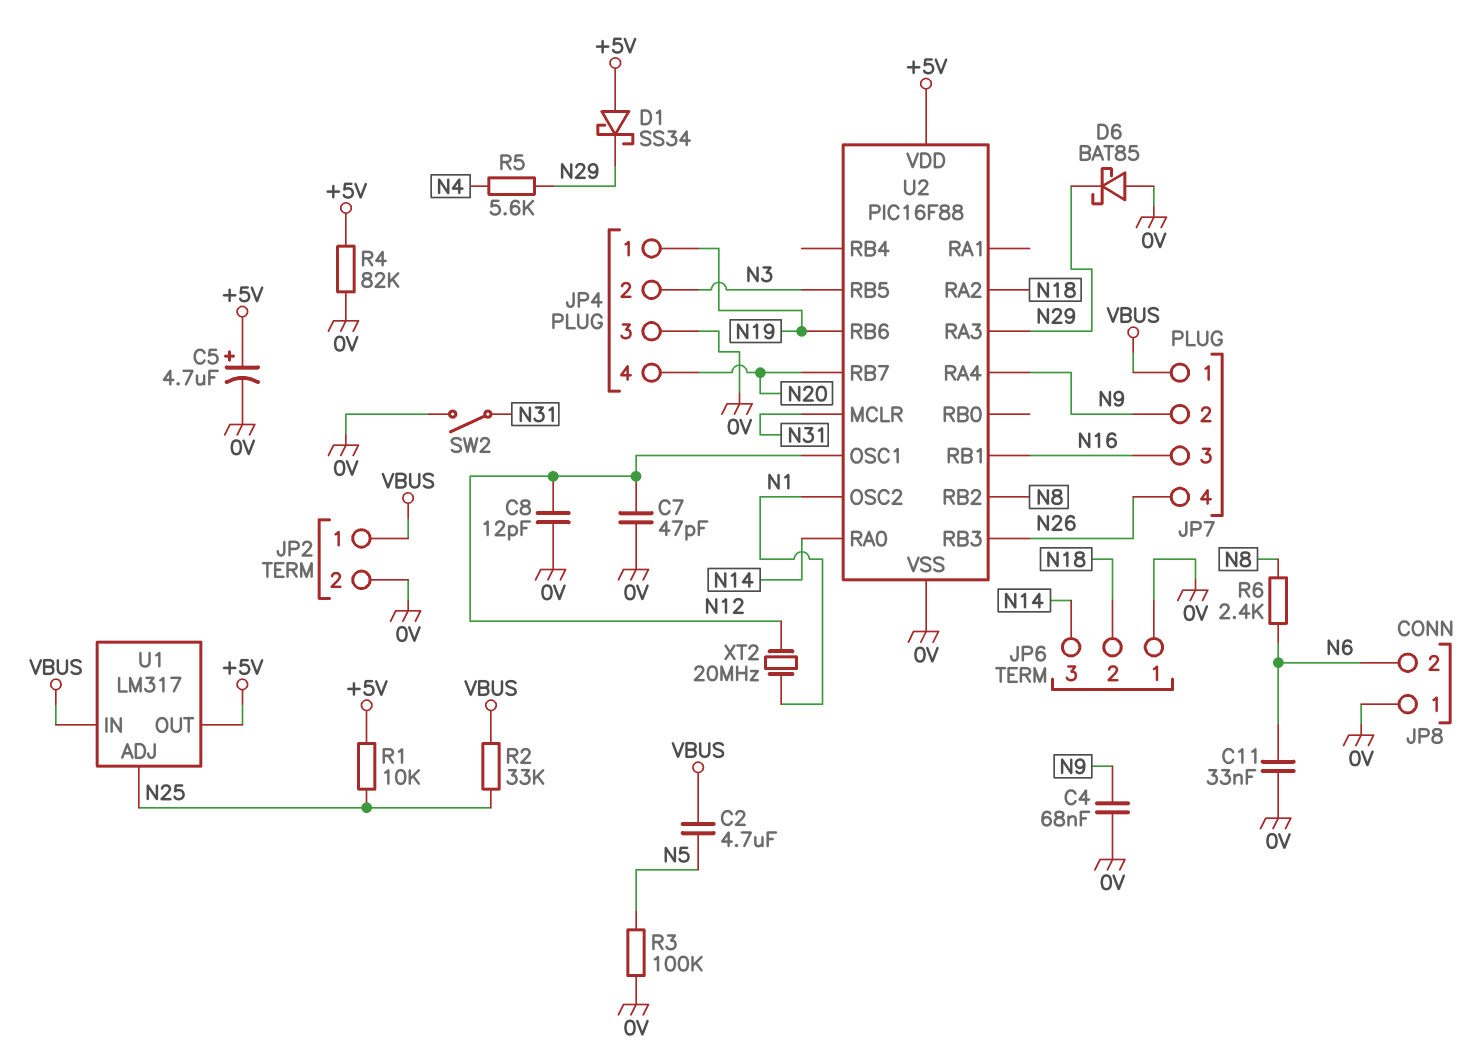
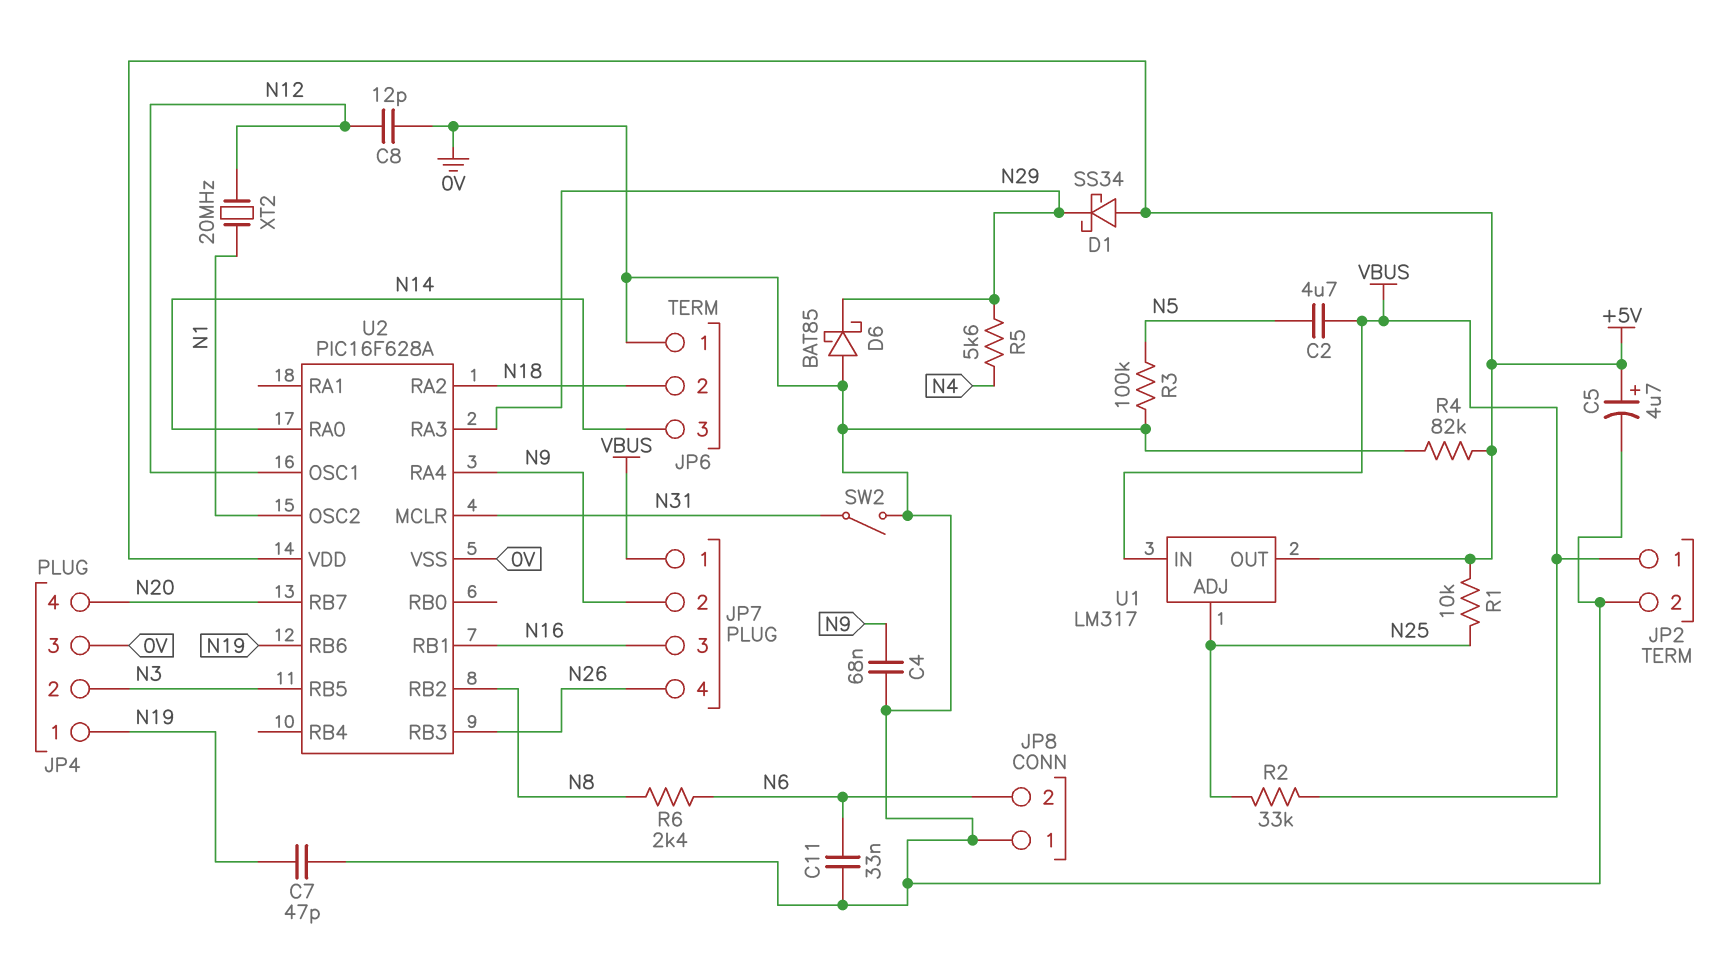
C7: 47pF (0V, N12) -> 47pF (0V, N19)
U2: PIC16F88 -> PIC16F628A

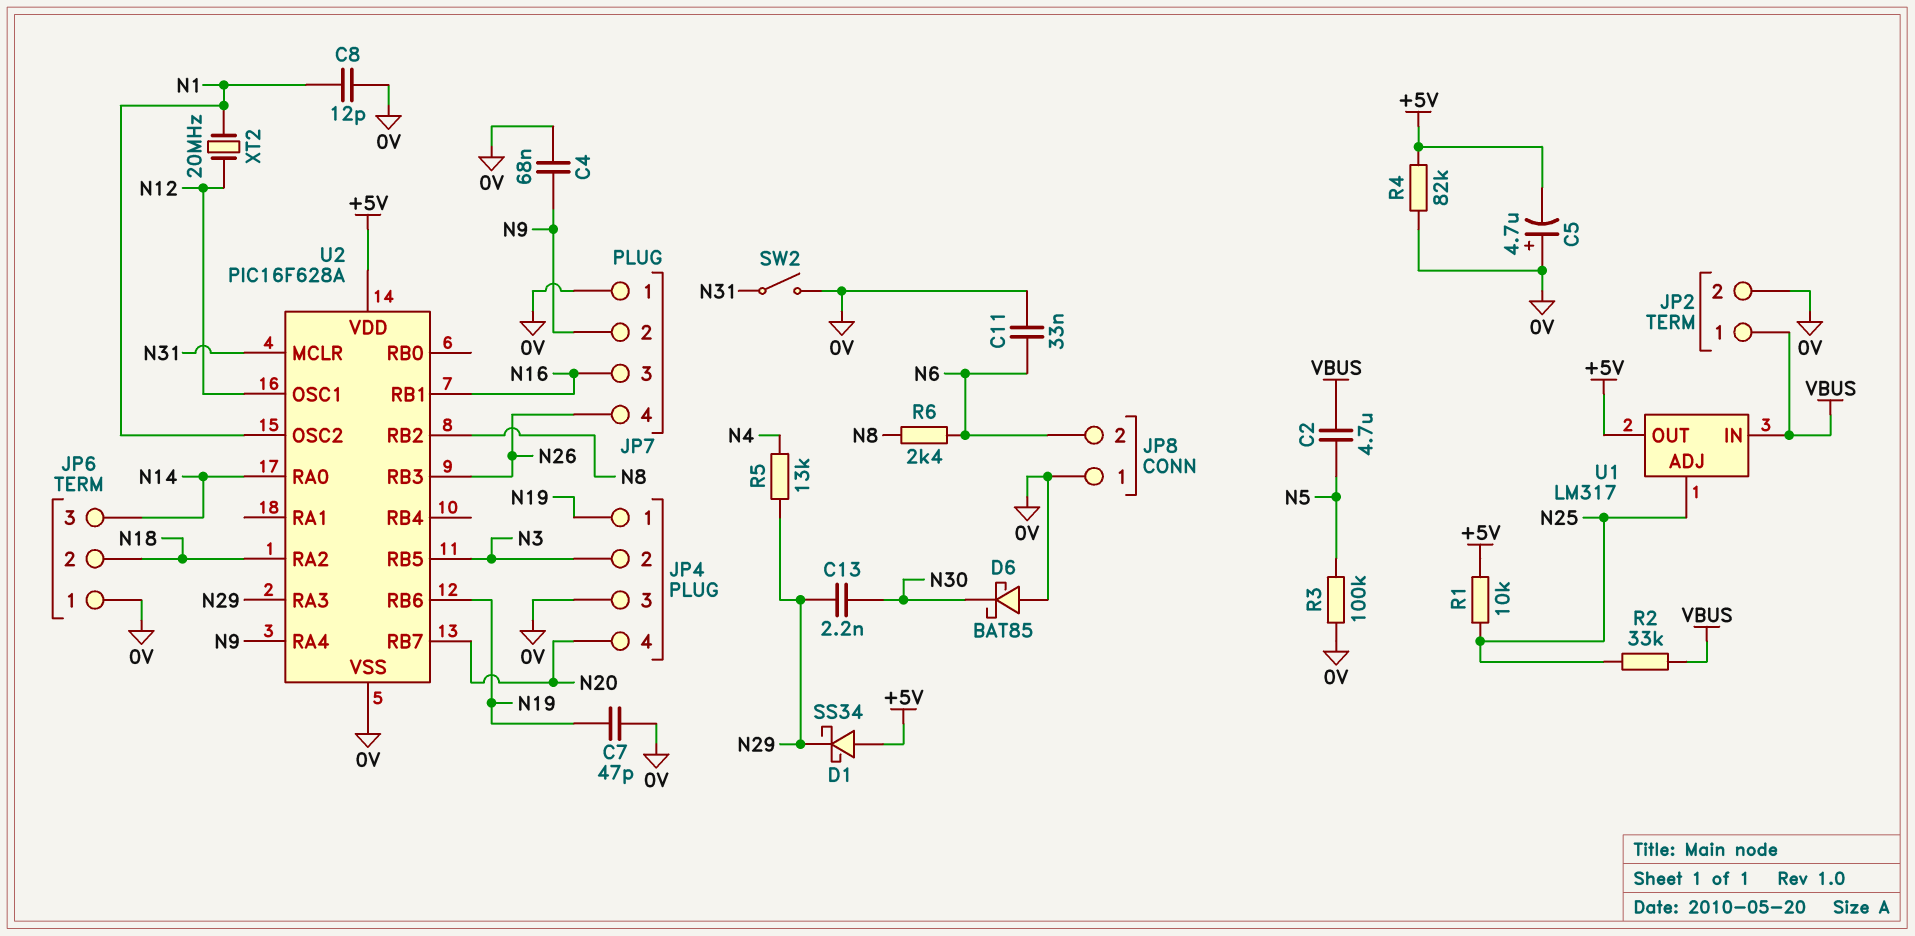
C5: 4.7uF (plus +5V, minus 0V) -> 4.7uF (plus 0V, minus +5V)
C8: 12pF (0V, N12) -> 12pF (0V, N1)
C13: none -> 2.2nF (N29, N30)
D6: schottky BAT85 (A 0V, K N29) -> schottky BAT85 (A 0V, K N30)
JP7 pin 1: VBUS -> 0V
R5: 5.6k (N4, N29) -> 13k (N4, N29)

